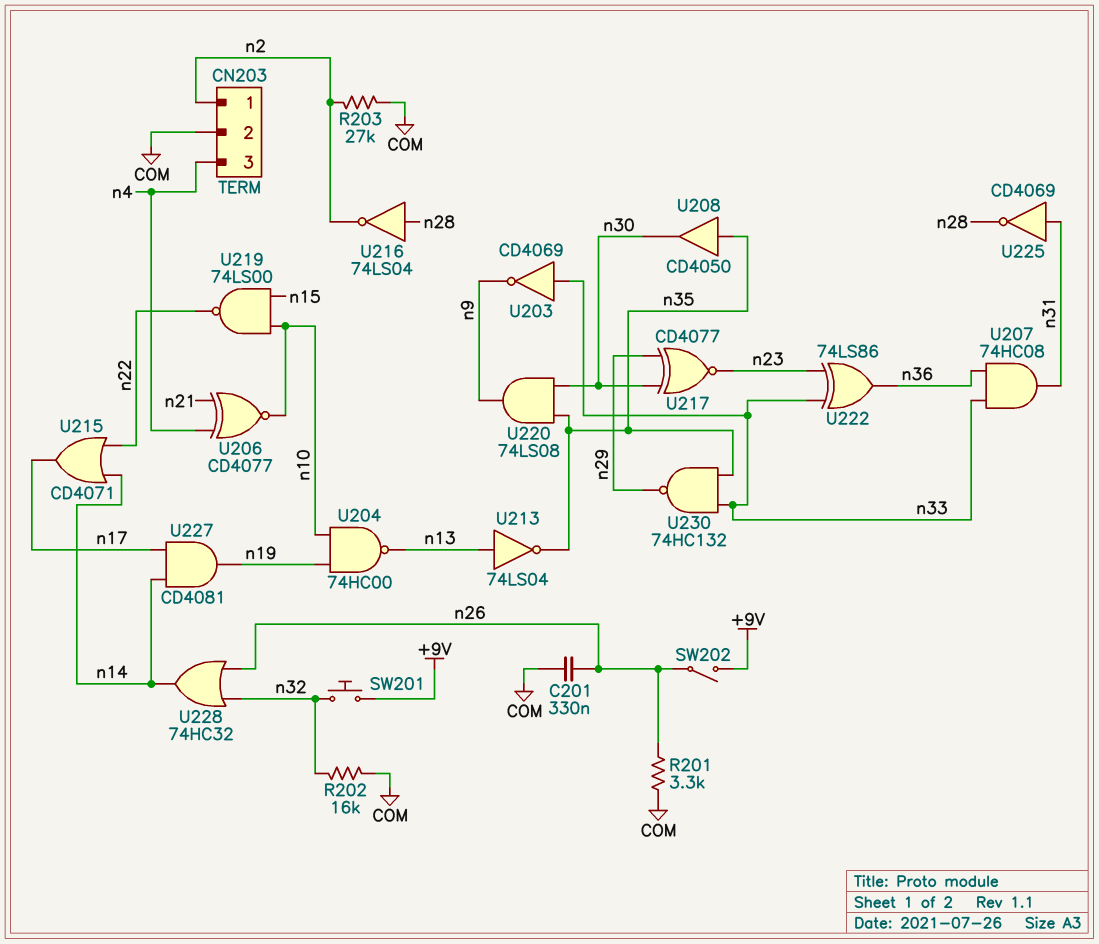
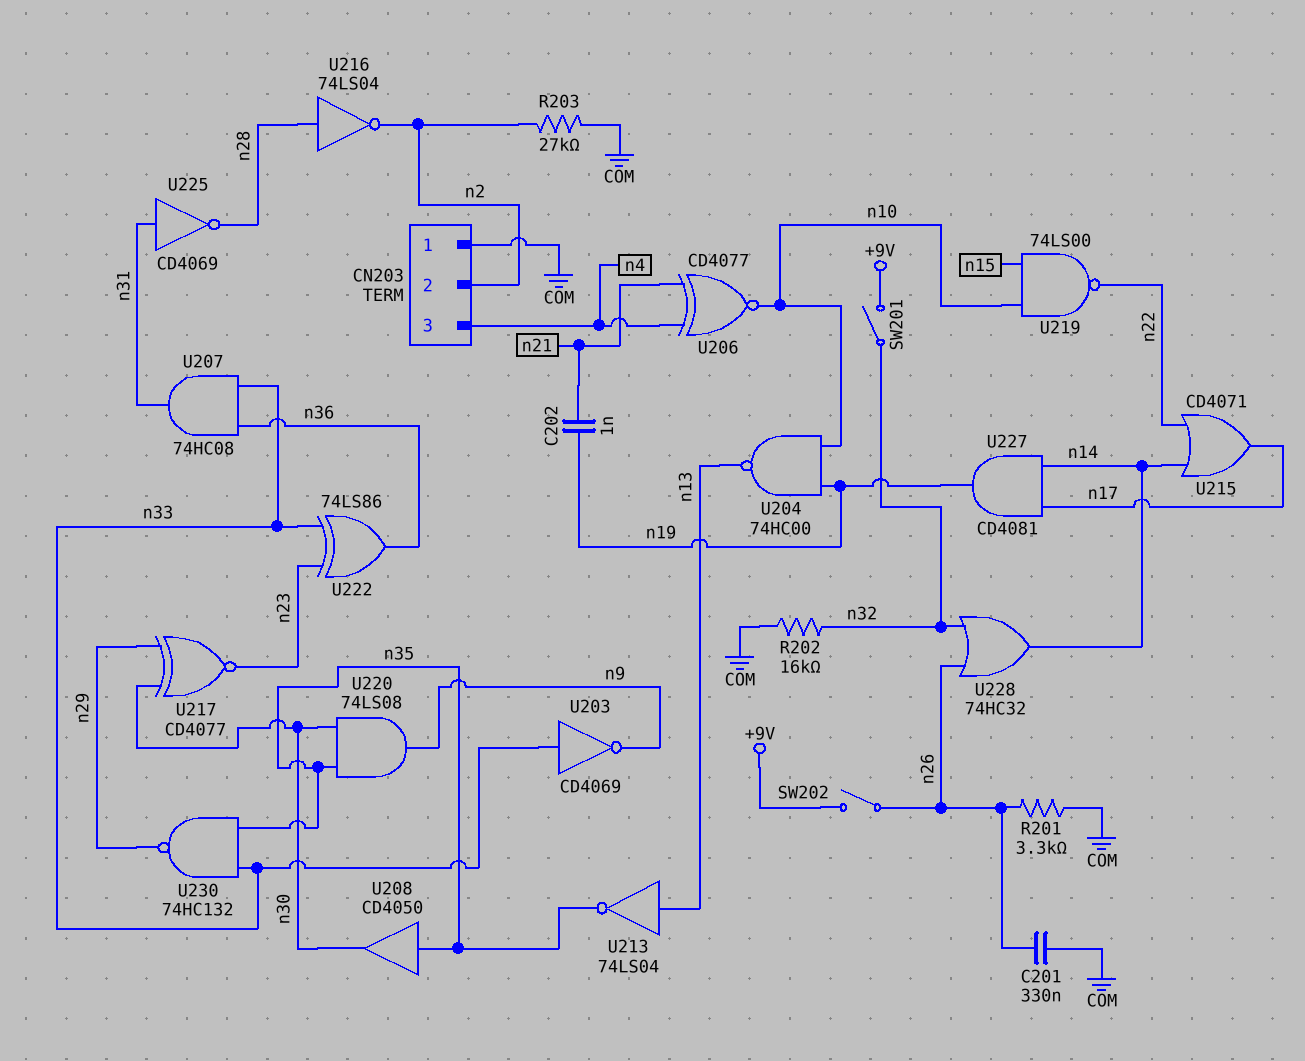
C202: none -> 1nF (n19, n21)
CN203 pin 1: n2 -> COM
CN203 pin 2: COM -> n2
SW201: button (+9V, n32) -> switch (+9V, n32)

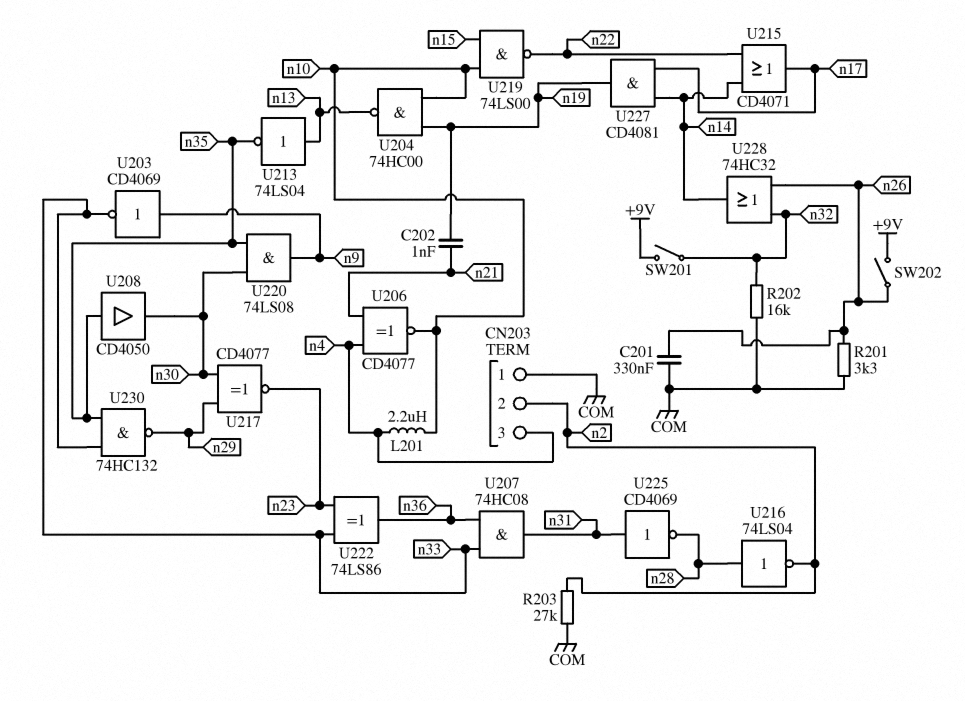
L201: none -> 2.2uH (n4, n10)
U203: NOT CD4069 (in n33, out n9) -> NOT CD4069 (in n9, out n33)

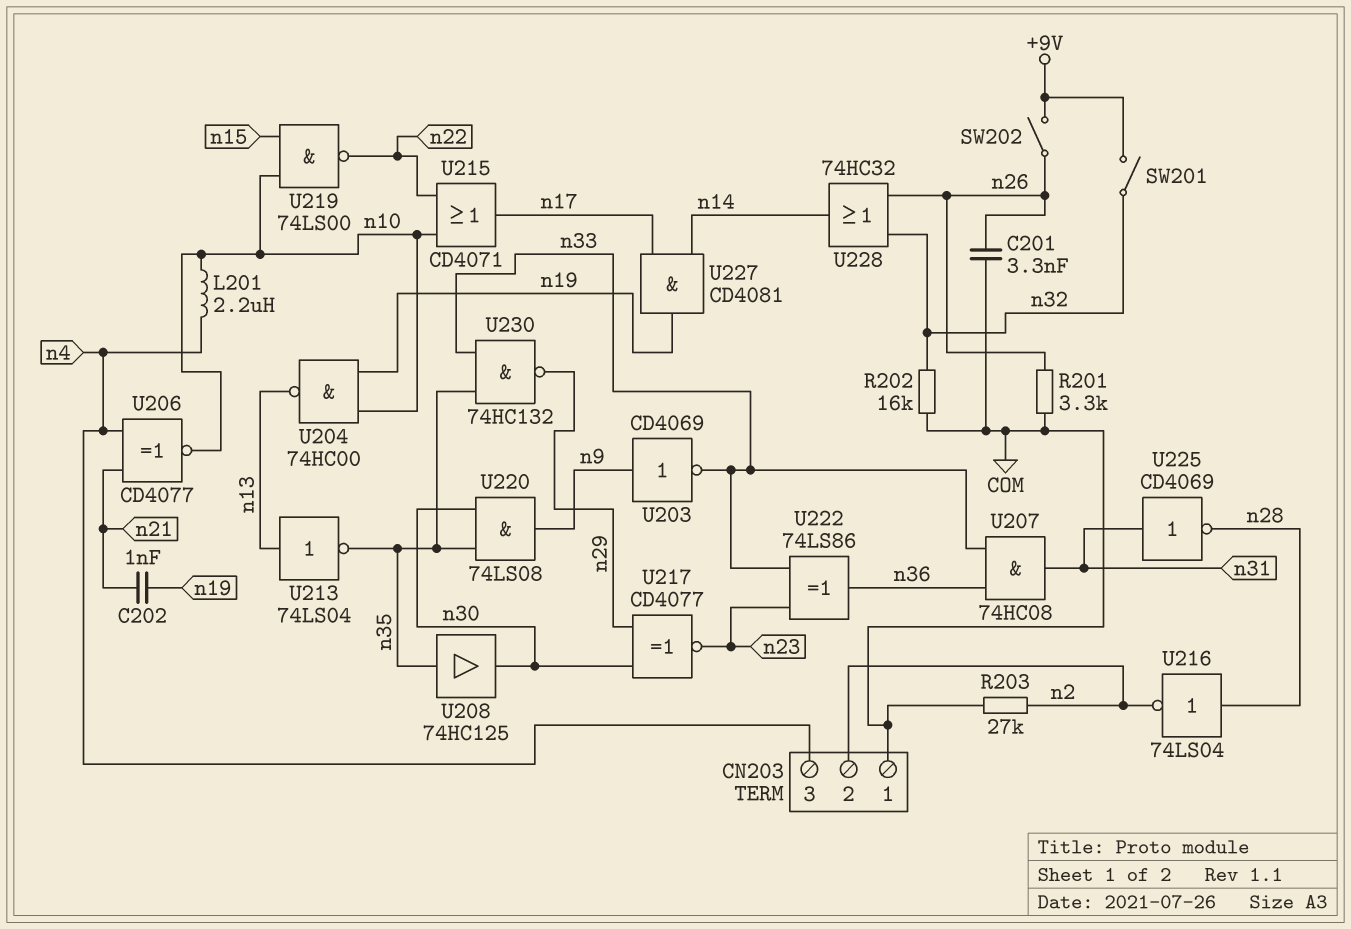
C201: 330nF (COM, n26) -> 3.3nF (COM, n26)
U208: buffer CD4050 (in n35, out n30) -> buffer 74HC125 (in n35, out n30)
U215: OR CD4071 (in n14, in n22, out n17) -> OR CD4071 (in n10, in n22, out n17)

